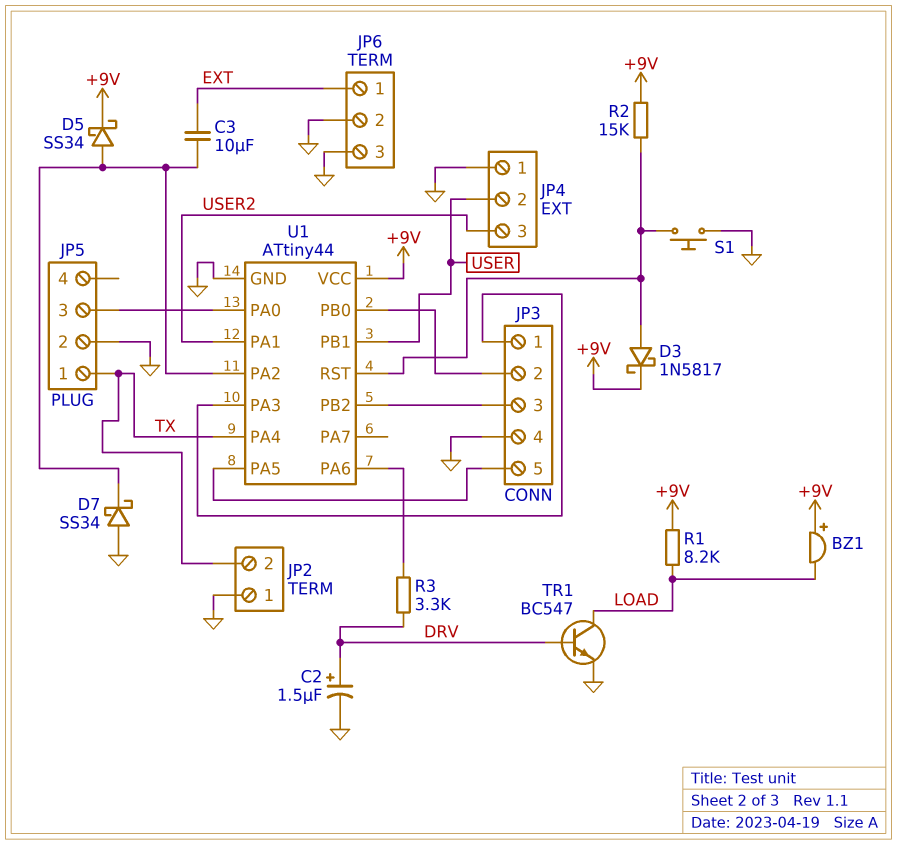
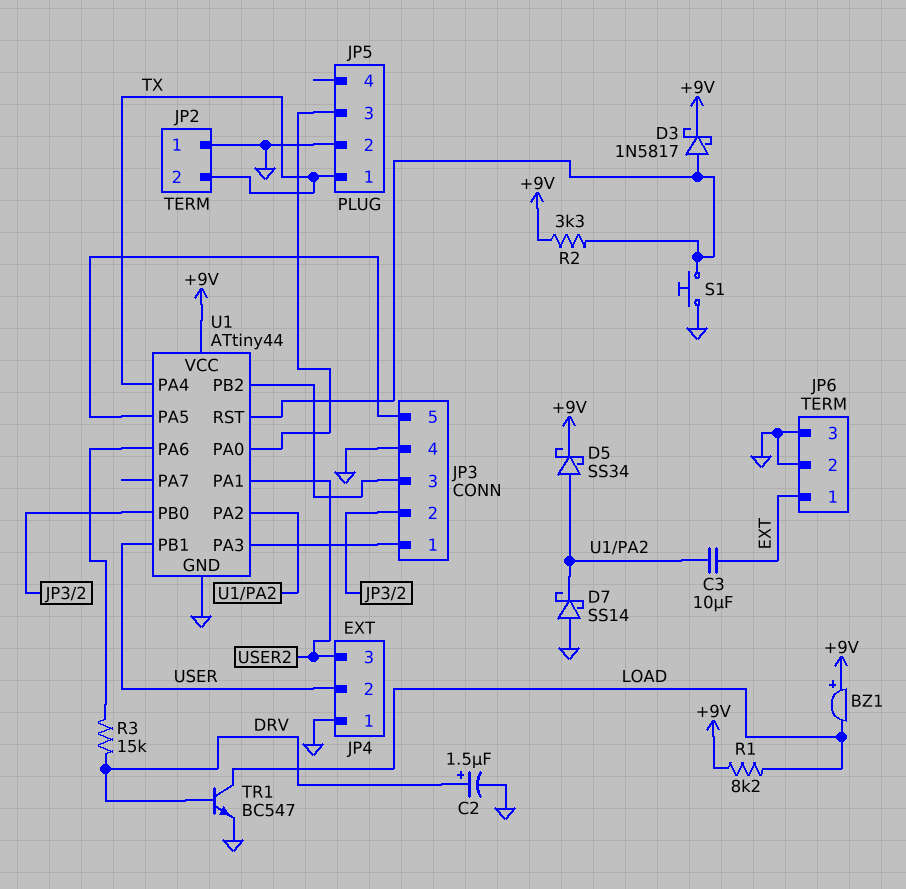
D7: schottky SS34 (A GND, K U1/PA2) -> schottky SS14 (A GND, K U1/PA2)
R2: 15k (+9V, U1/RST) -> 3.3k (+9V, U1/RST)
R3: 3.3k (DRV, U1/PA6) -> 15k (DRV, U1/PA6)

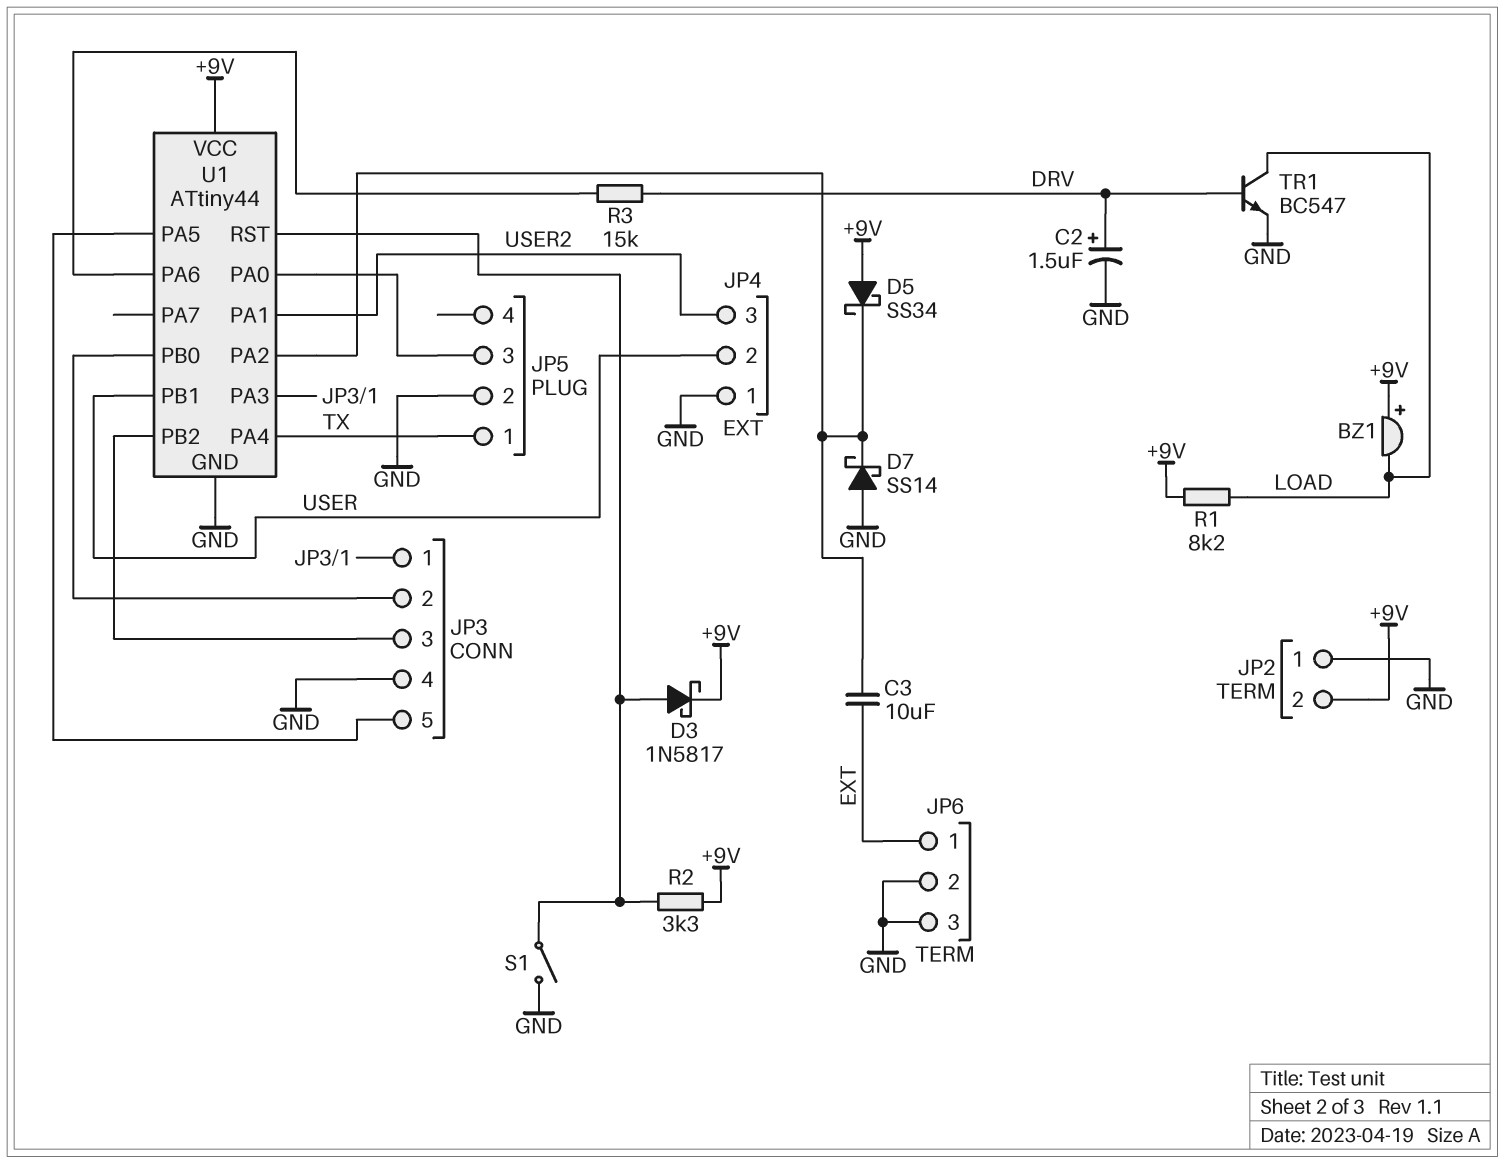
D5: schottky SS34 (A U1/PA2, K +9V) -> schottky SS34 (A +9V, K U1/PA2)
JP2 pin 2: TX -> +9V
S1: button (GND, U1/RST) -> switch (GND, U1/RST)

